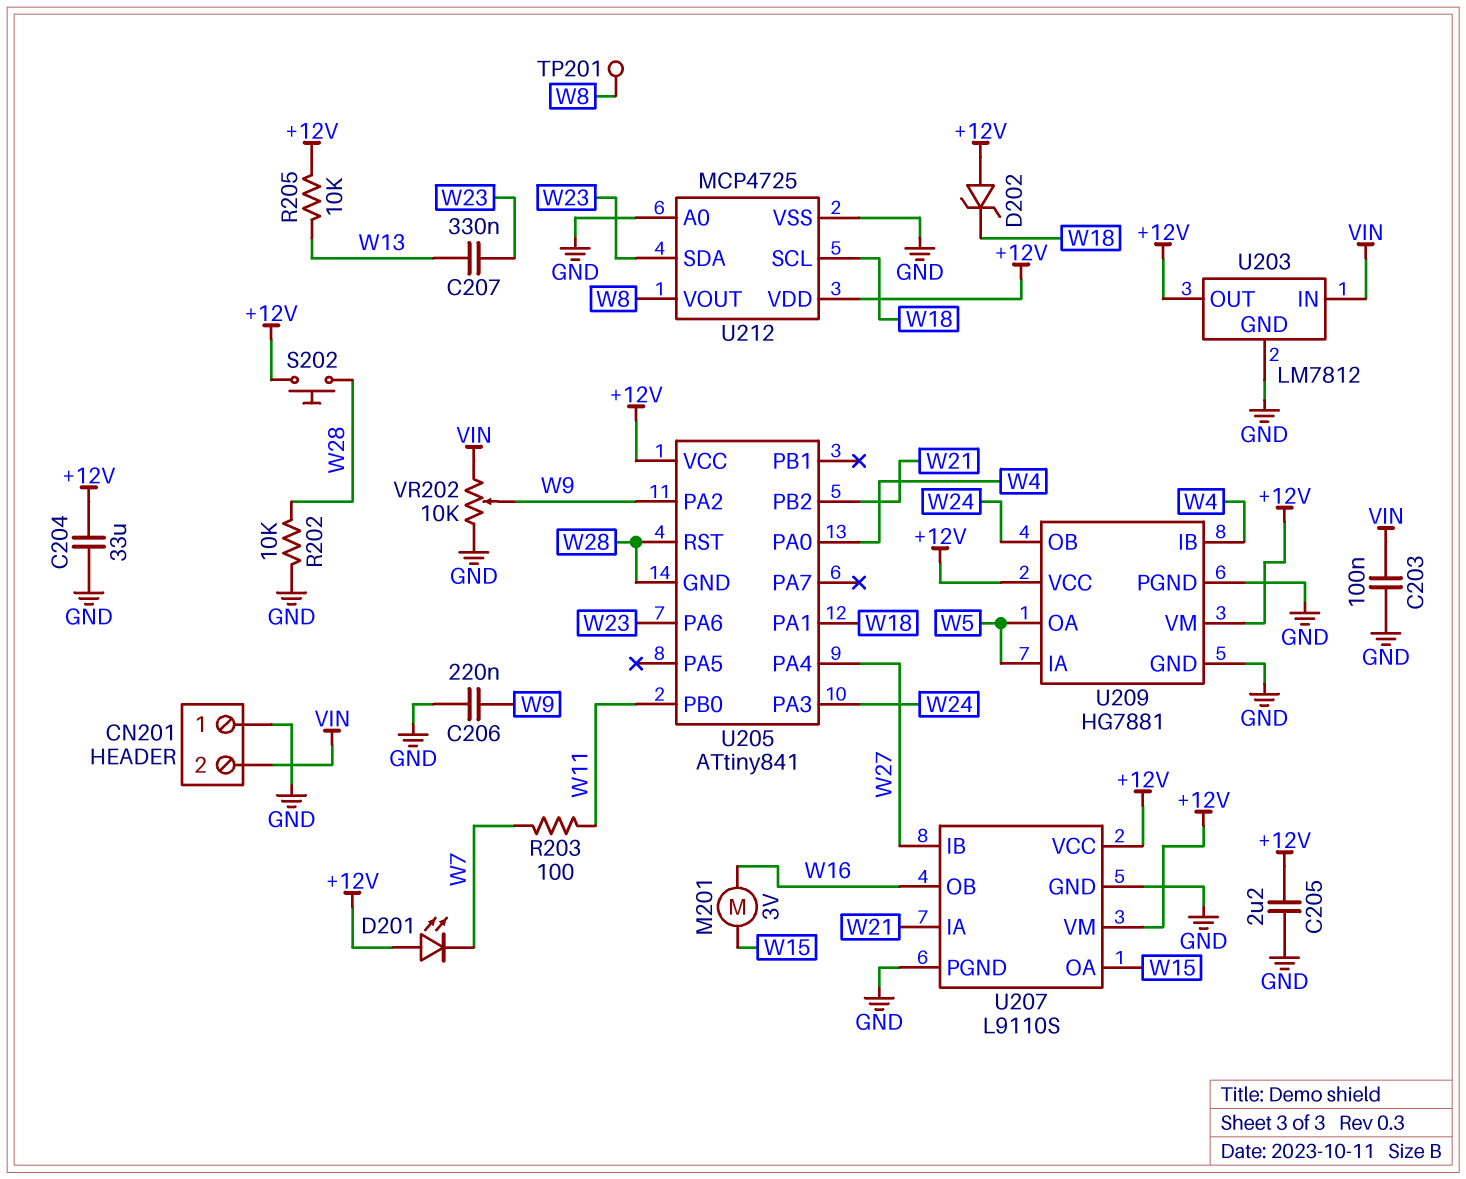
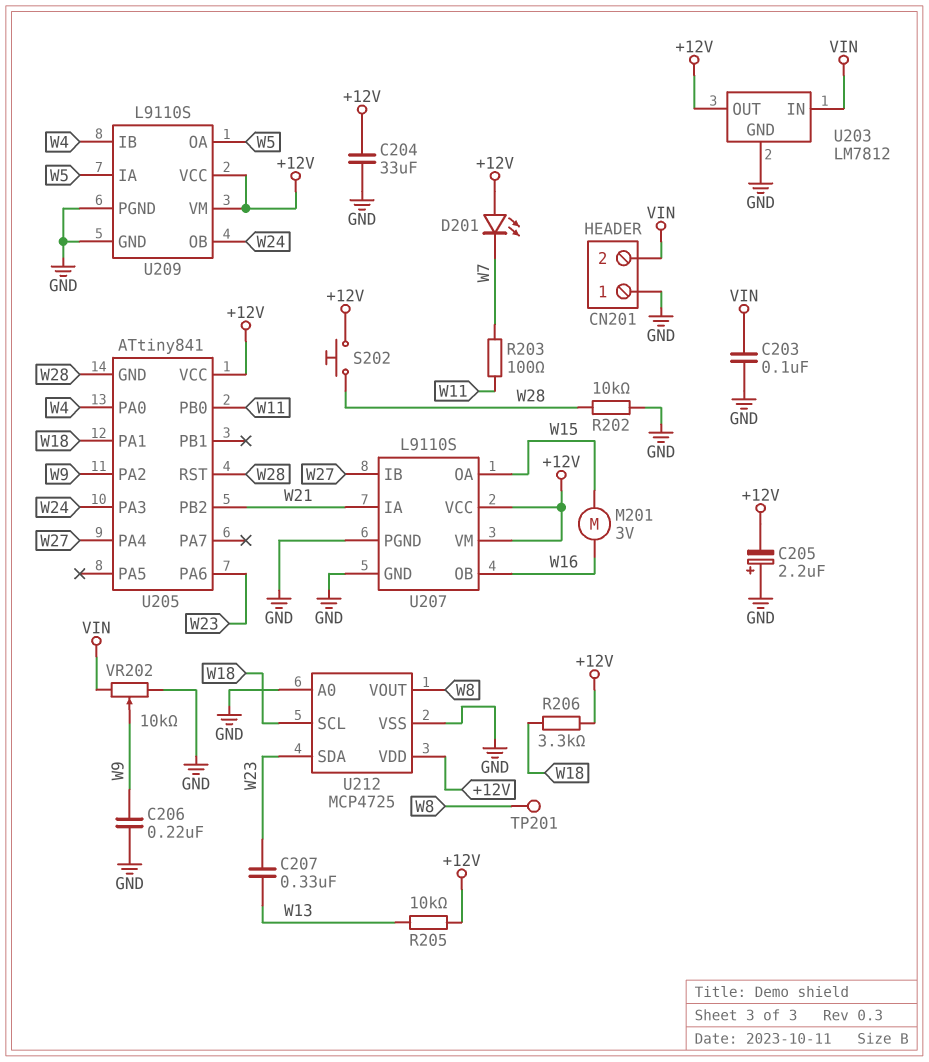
C205: 2.2uF (+12V, GND) -> 2.2uF (plus GND, minus +12V)
D202: zener (A +12V, K W18) -> none
R206: none -> 3.3k (+12V, W18)
U209: HG7881 -> L9110S

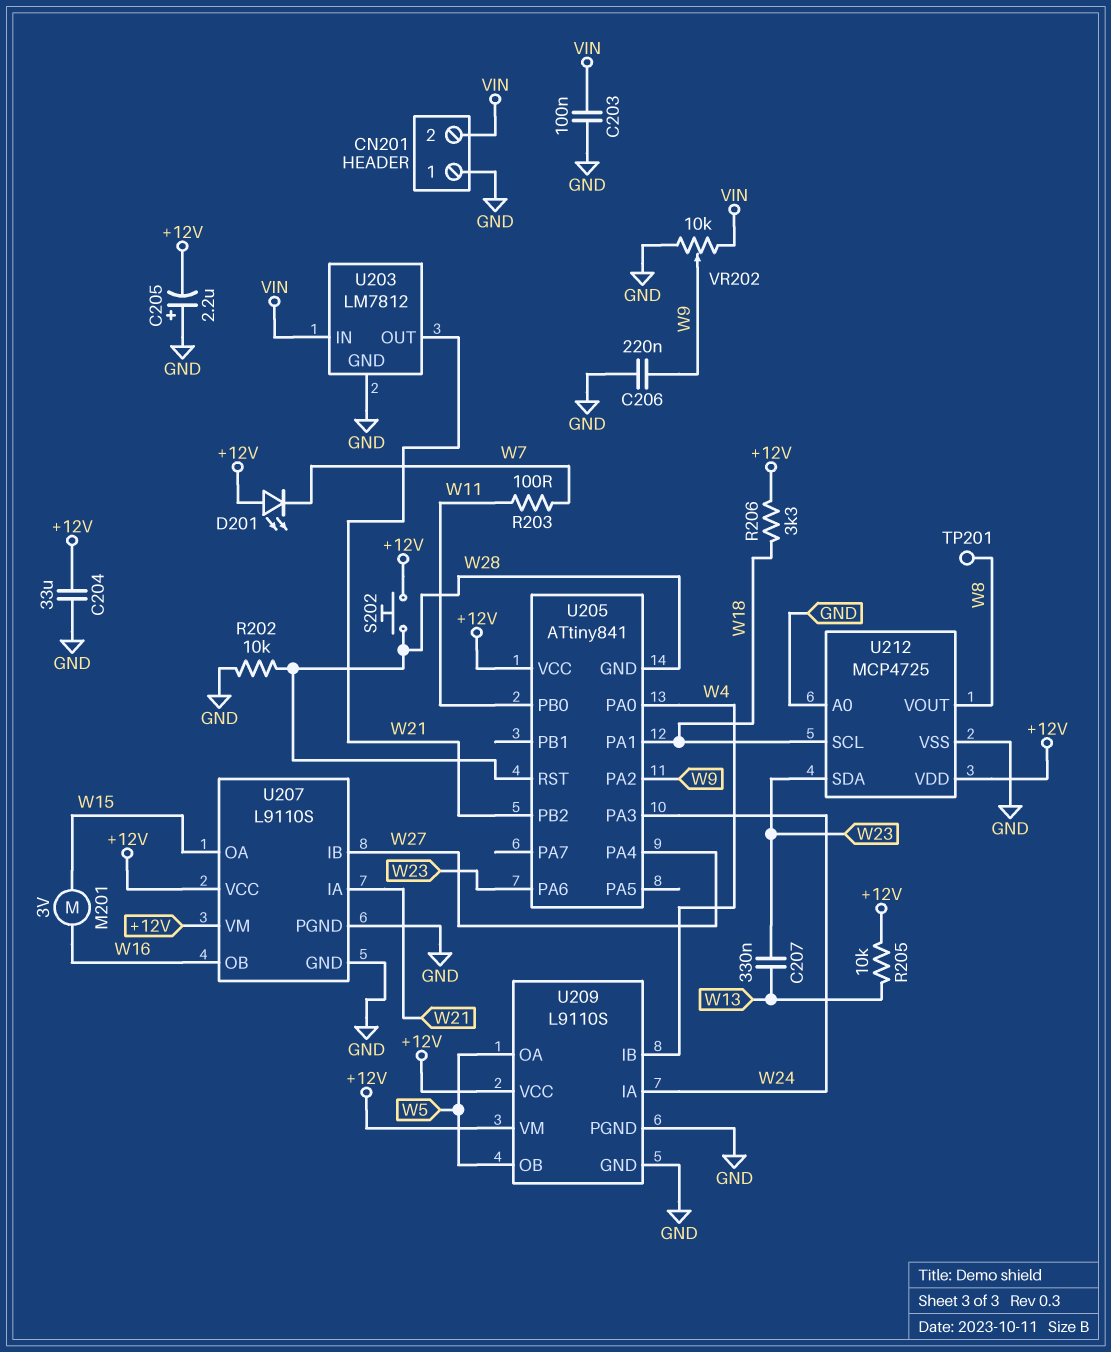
U203 pin OUT: +12V -> W21
U209 pin IA: W5 -> W24
U209 pin OB: W24 -> W5

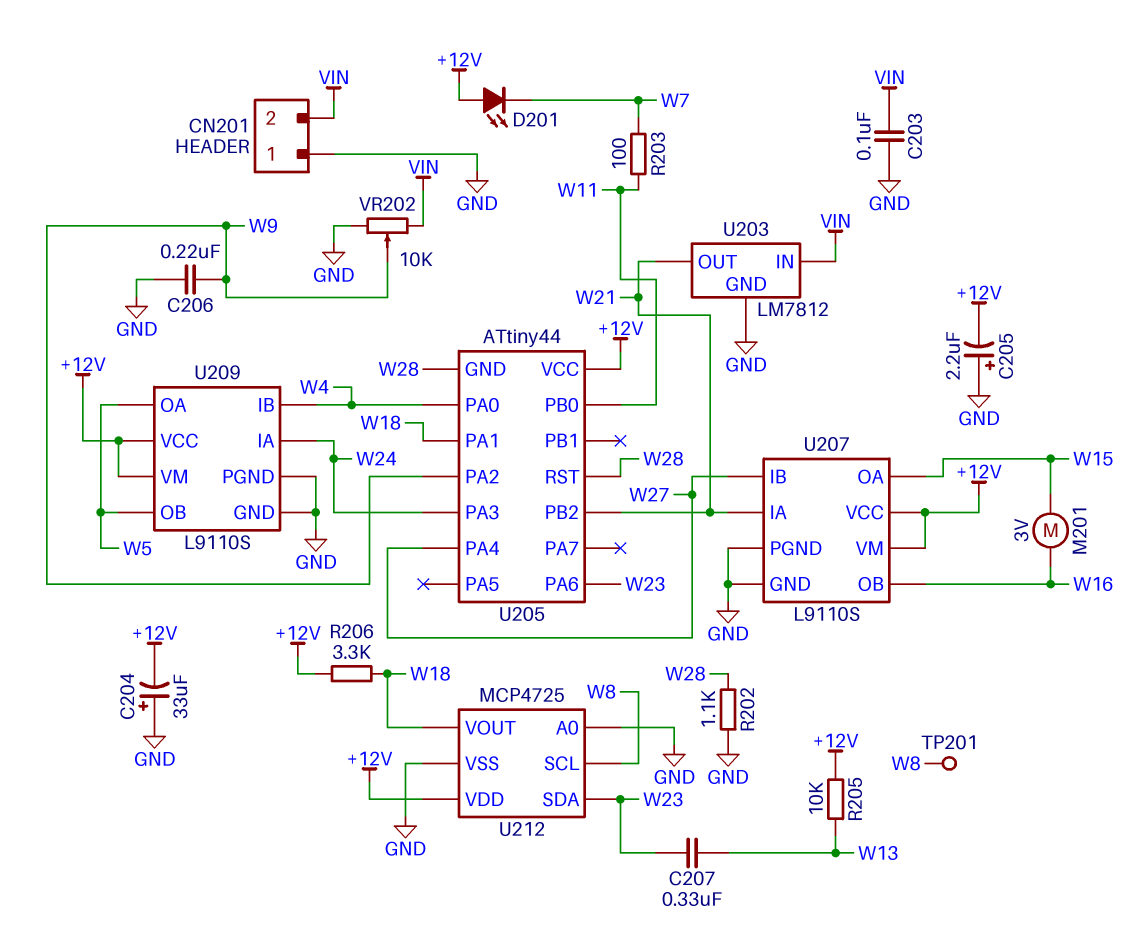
C204: 33uF (+12V, GND) -> 33uF (plus GND, minus +12V)
R202: 10k (GND, W28) -> 1.1k (GND, W28)
S202: button (+12V, W28) -> none
U205: ATtiny841 -> ATtiny44
U212 pin SCL: W18 -> W8
U212 pin VOUT: W8 -> W18

